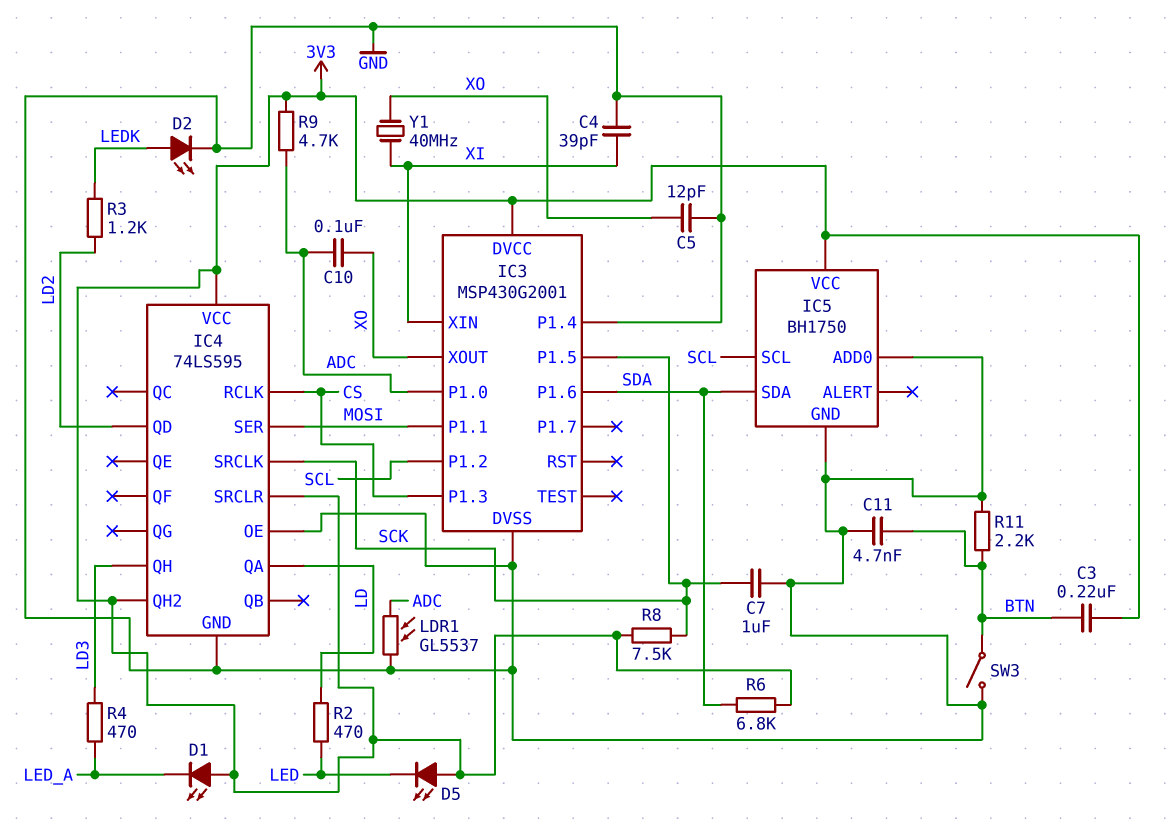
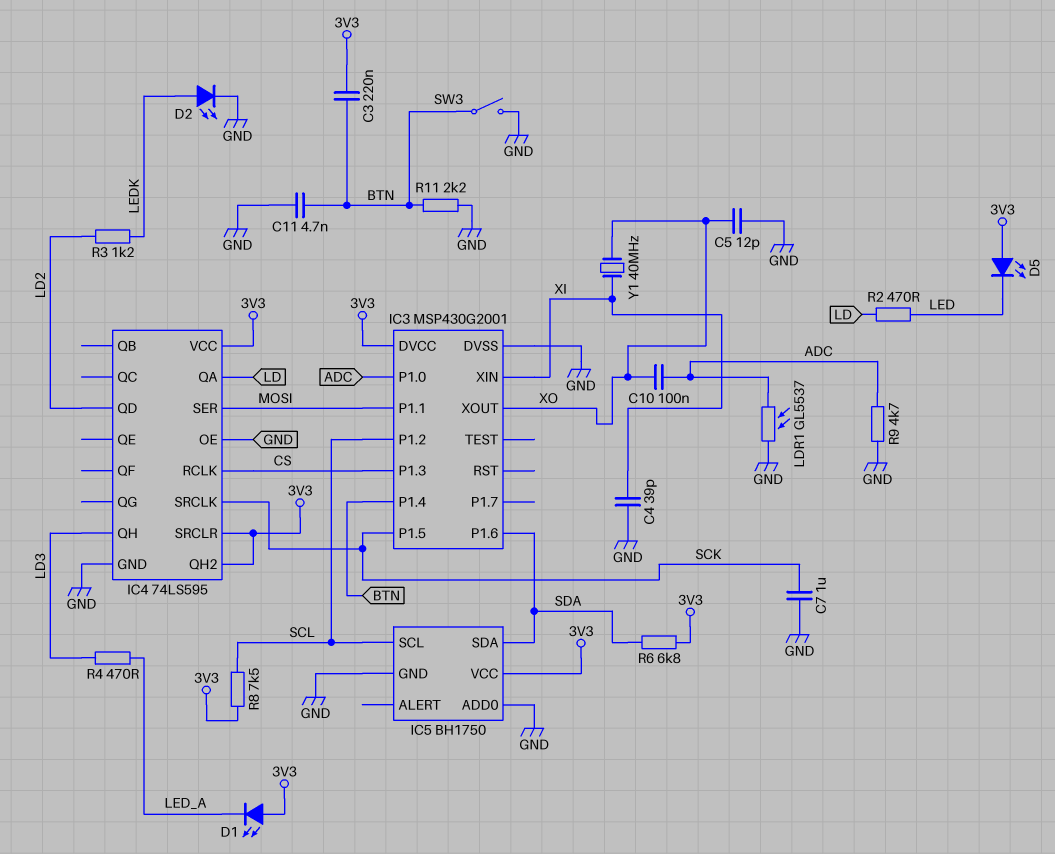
IC3 pin P1.4: GND -> BTN
R8: 7.5k (3V3, SCK) -> 7.5k (3V3, SCL)
R9: 4.7k (3V3, ADC) -> 4.7k (ADC, GND)

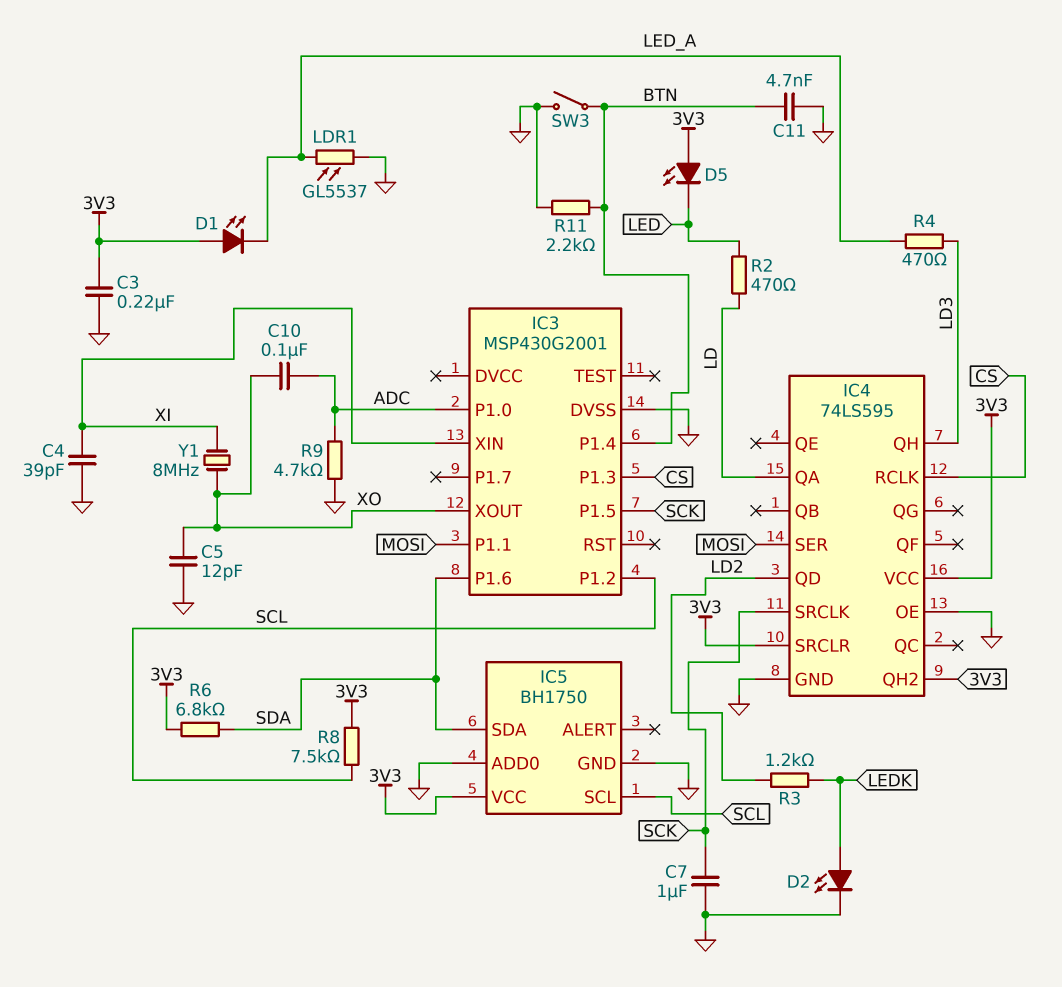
C3: 220nF (3V3, BTN) -> 220nF (3V3, GND)
IC3 pin DVCC: 3V3 -> none
LDR1: GL5537 (ADC, GND) -> GL5537 (GND, LED_A)
Y1: 40MHz (XI, XO) -> 8MHz (XI, XO)

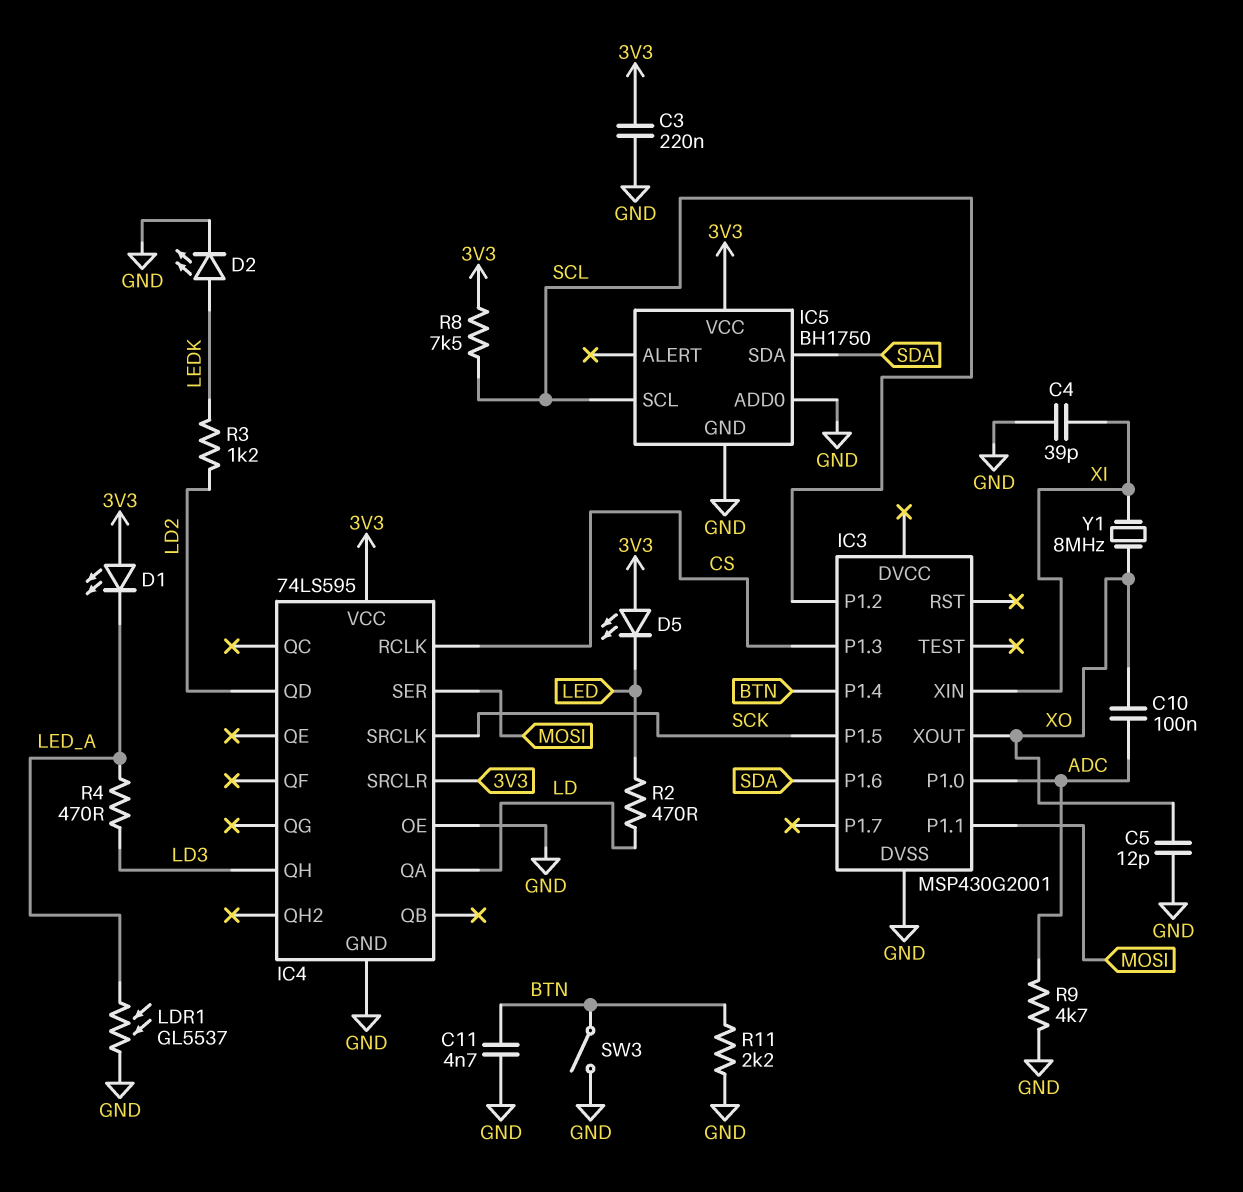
C7: 1uF (GND, SCK) -> none
IC4 pin QH2: 3V3 -> none
R6: 6.8k (3V3, SDA) -> none

